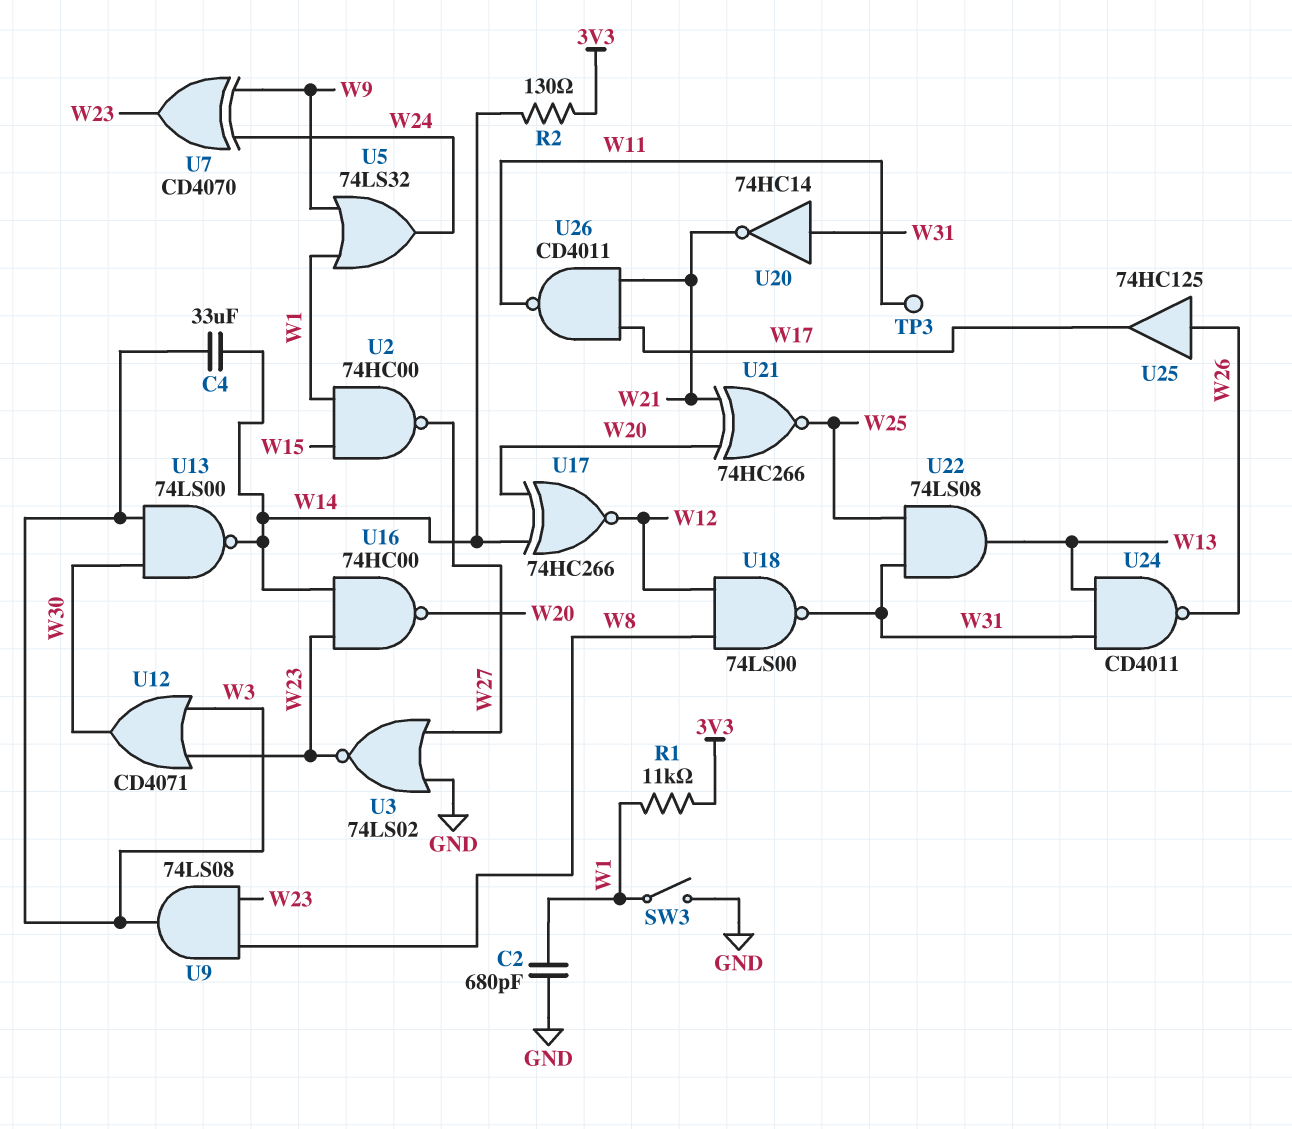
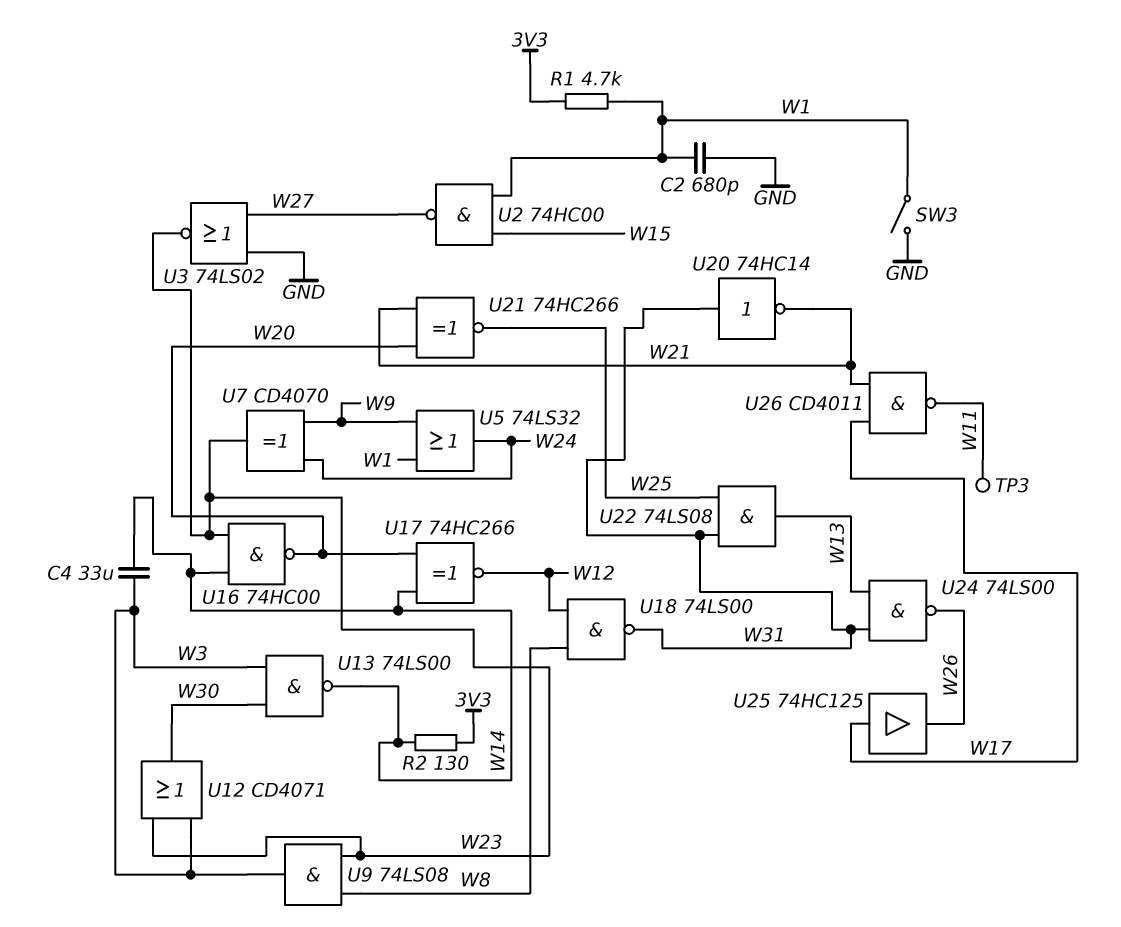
R1: 11k (3V3, W1) -> 4.7k (3V3, W1)
U24: NAND CD4011 (in W13, in W31, out W26) -> NAND 74LS00 (in W13, in W31, out W26)
U25: buffer 74HC125 (in W26, out W17) -> buffer 74HC125 (in W17, out W26)

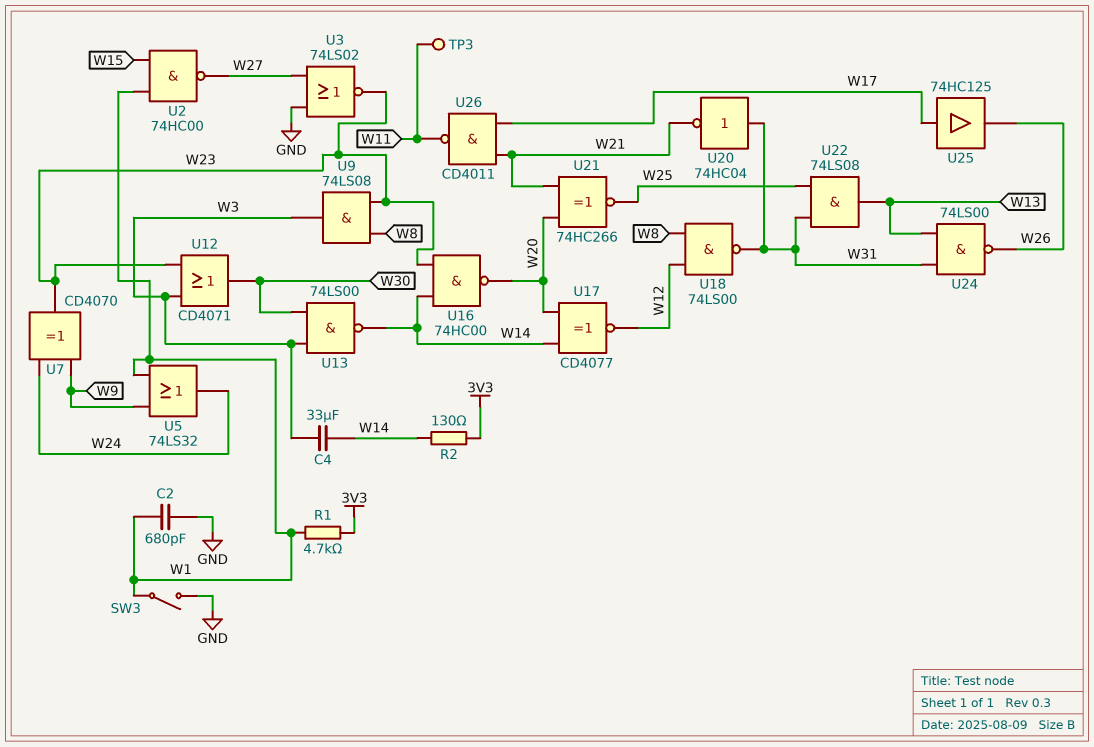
U17: XNOR 74HC266 (in W14, in W20, out W12) -> XNOR CD4077 (in W14, in W20, out W12)
U20: NOT 74HC14 (in W31, out W21) -> NOT 74HC04 (in W31, out W21)

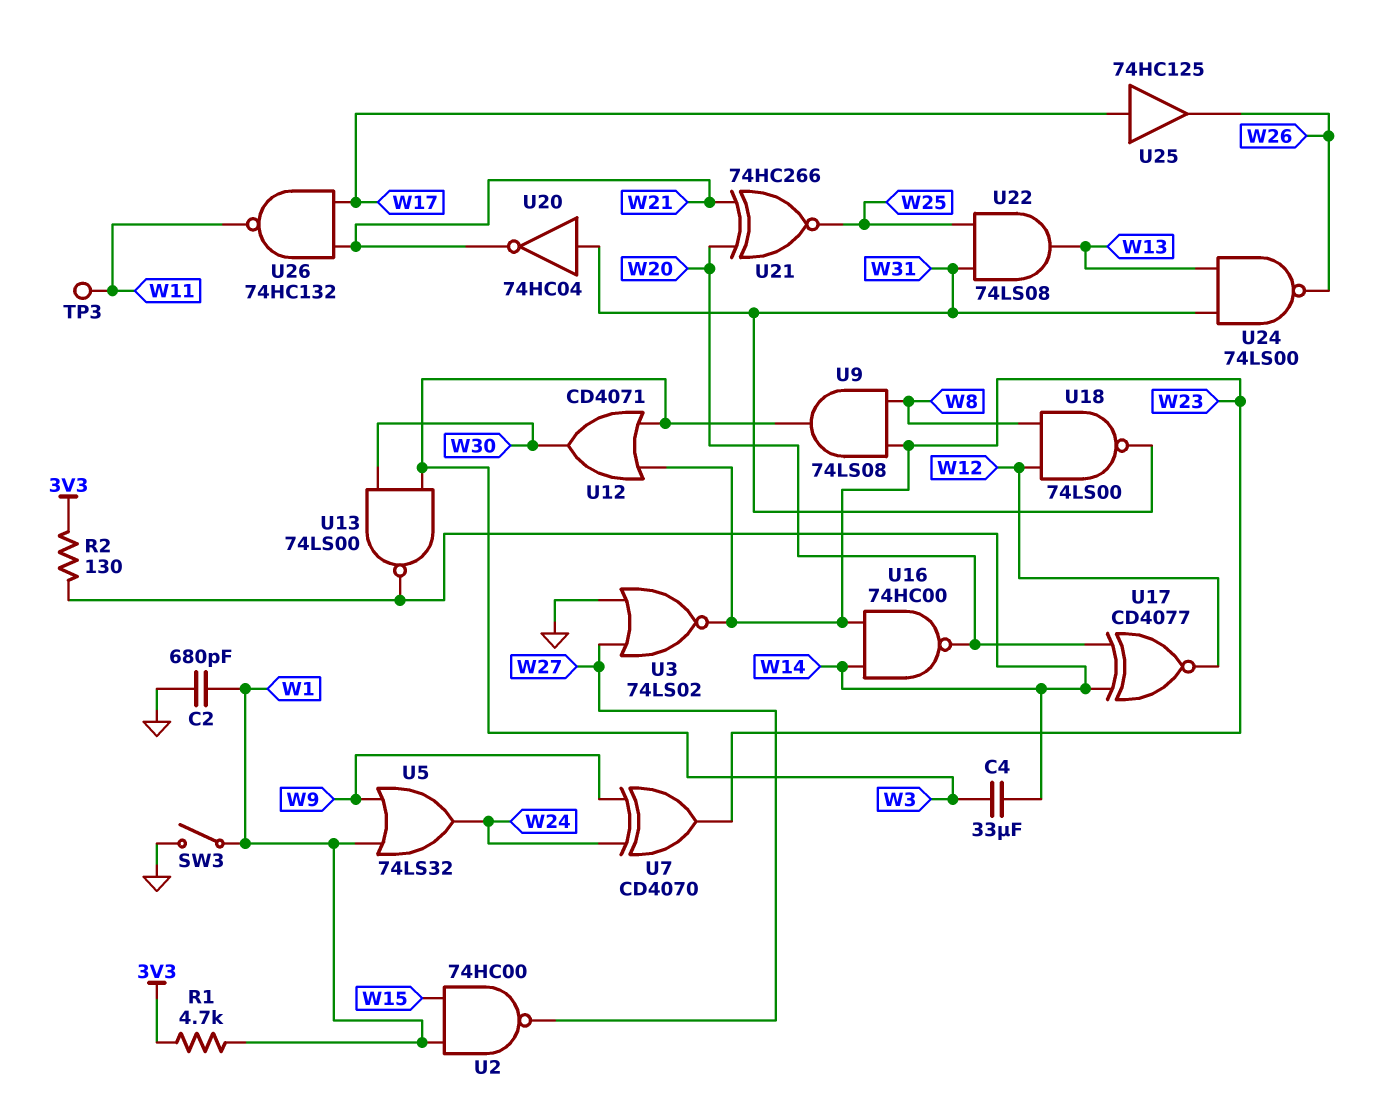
U26: NAND CD4011 (in W17, in W21, out W11) -> NAND 74HC132 (in W17, in W21, out W11)

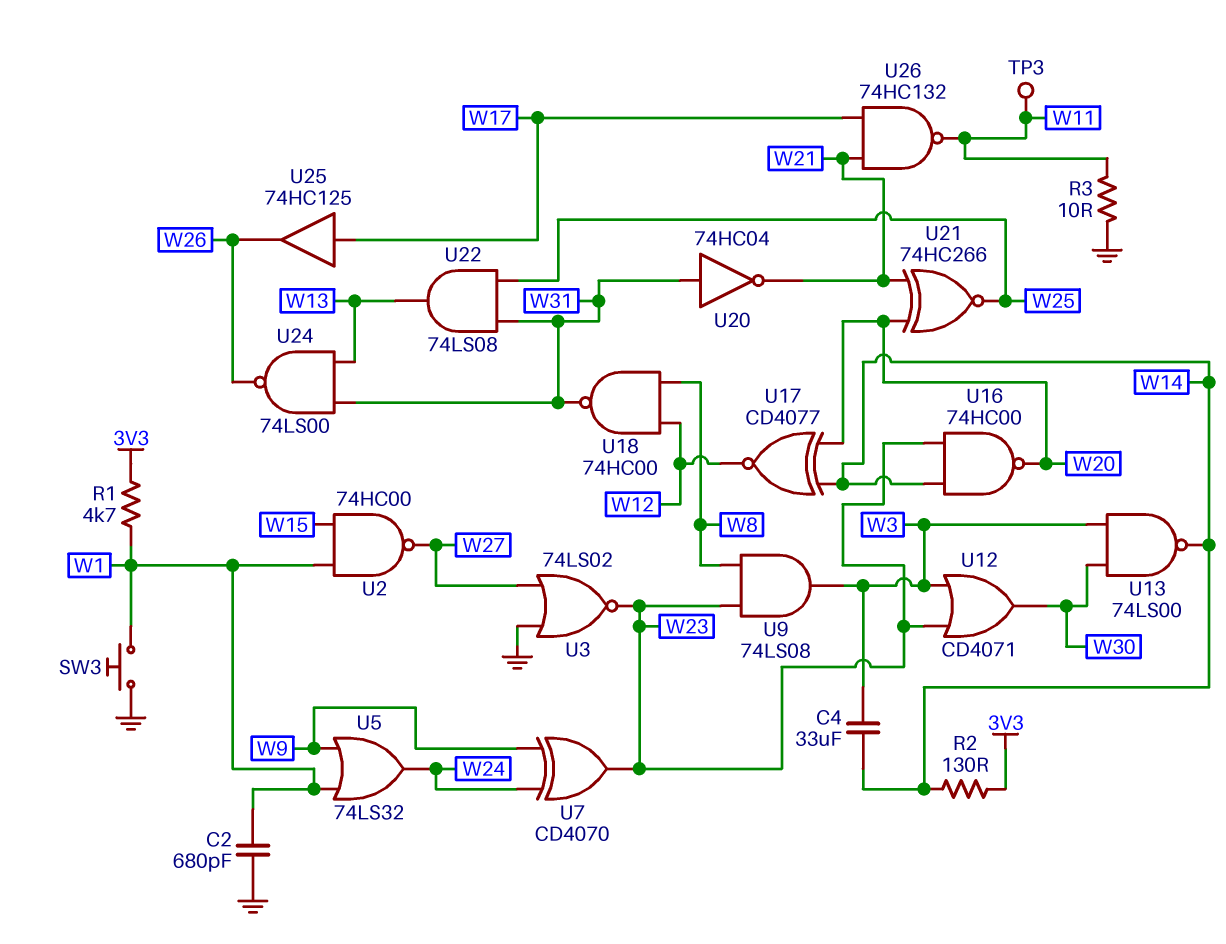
R3: none -> 10 (GND, W11)
SW3: switch (GND, W1) -> button (GND, W1)
U18: NAND 74LS00 (in W8, in W12, out W31) -> NAND 74HC00 (in W8, in W12, out W31)

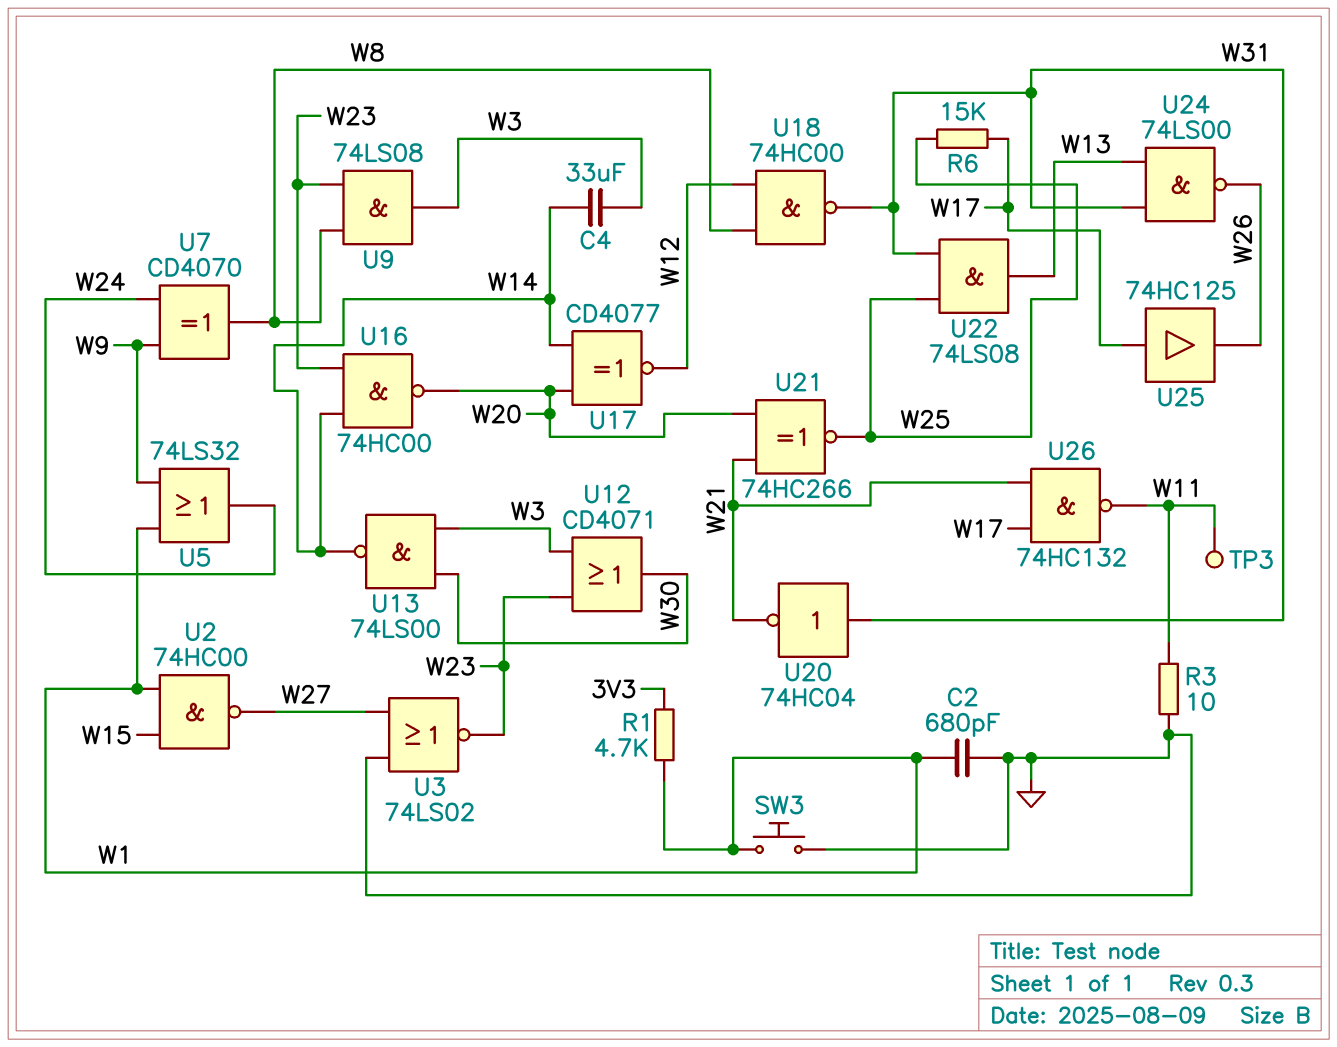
R2: 130 (3V3, W14) -> none
R6: none -> 15k (W17, W25)
U7: XOR CD4070 (in W9, in W24, out W23) -> XOR CD4070 (in W9, in W24, out W8)

